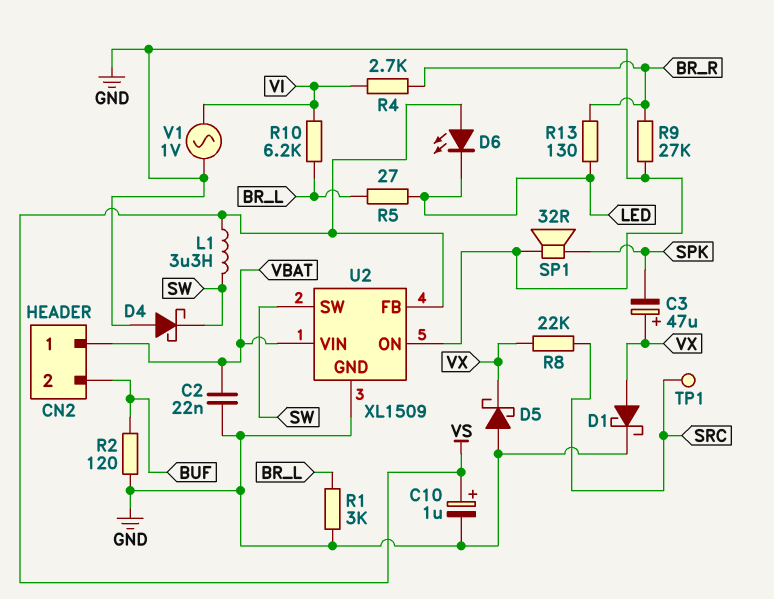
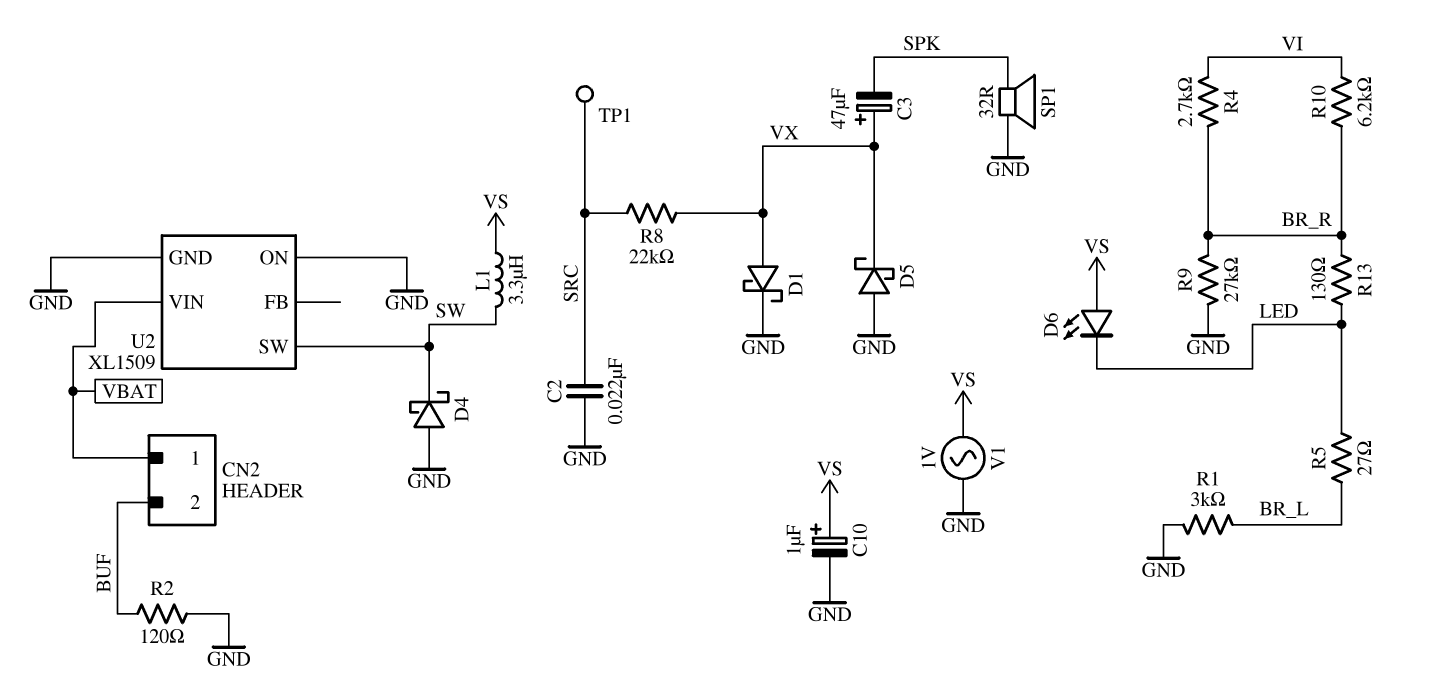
C2: 22nF (GND, VBAT) -> 22nF (GND, SRC)
R10: 6.2k (BR_L, VI) -> 6.2k (BR_R, VI)
U2 pin FB: VS -> none
V1: AC 1V (GND, VI) -> AC 1V (GND, VS)

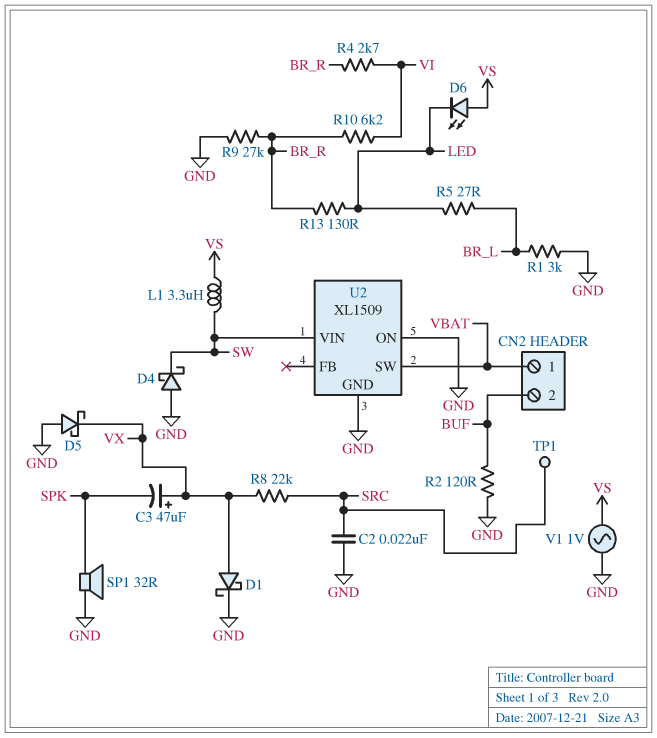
C10: 1uF (plus VS, minus GND) -> none
U2 pin SW: SW -> VBAT
U2 pin VIN: VBAT -> SW

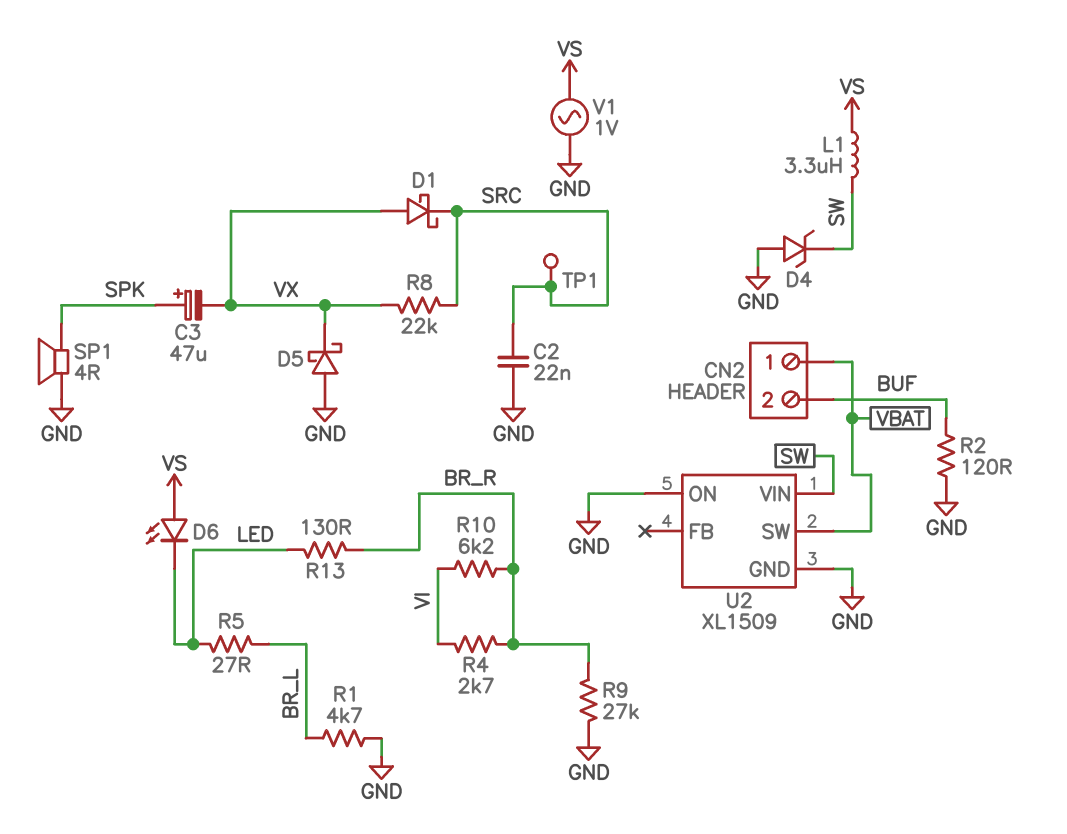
C3: 47uF (plus VX, minus SPK) -> 47uF (plus SPK, minus VX)
D1: schottky (A VX, K GND) -> schottky (A VX, K SRC)
D4: schottky (A GND, K SW) -> zener (A GND, K SW)
R1: 3k (BR_L, GND) -> 4.7k (BR_L, GND)
SP1: speaker 32R (GND, SPK) -> speaker 4R (GND, SPK)

